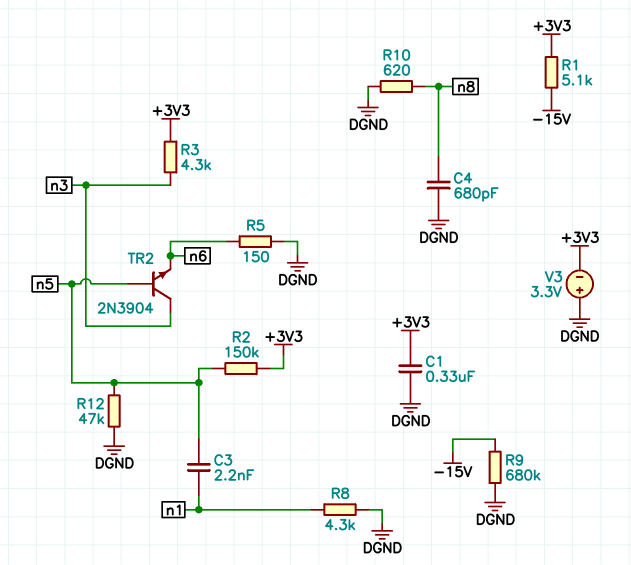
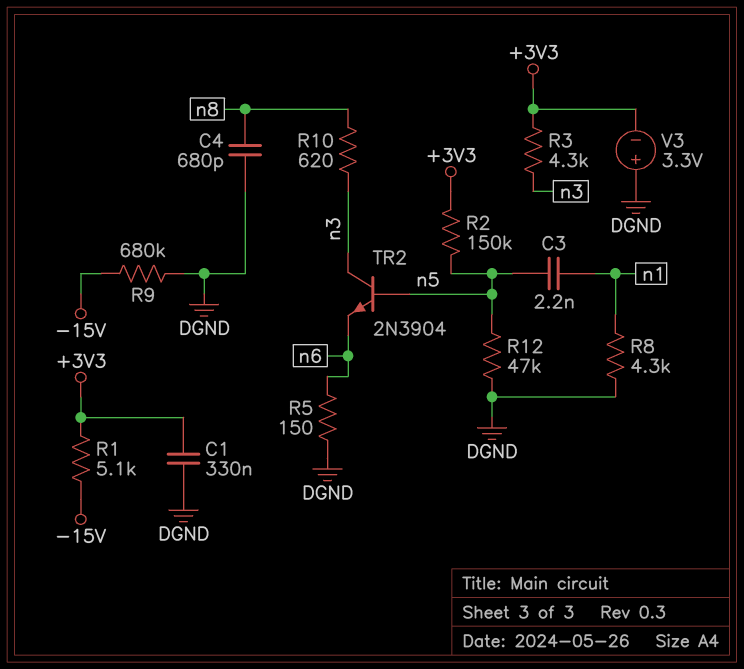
R10: 620 (DGND, n8) -> 620 (n3, n8)

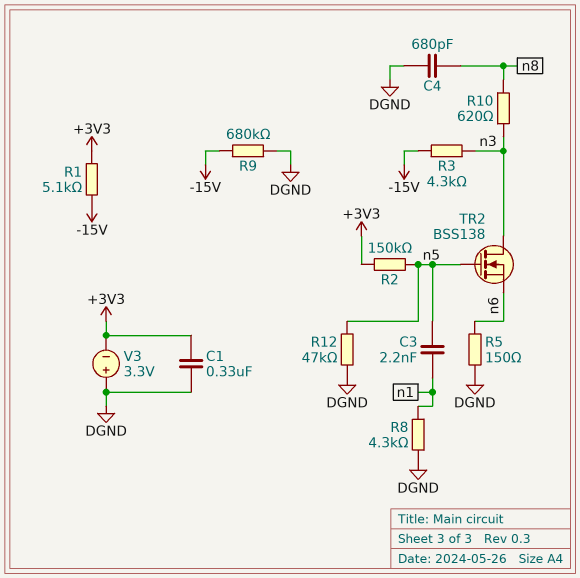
R3: 4.3k (+3V3, n3) -> 4.3k (-15V, n3)
TR2: NPN 2N3904 (B n5, C n3, E n6) -> NMOS BSS138 (G n5, D n3, S n6)

